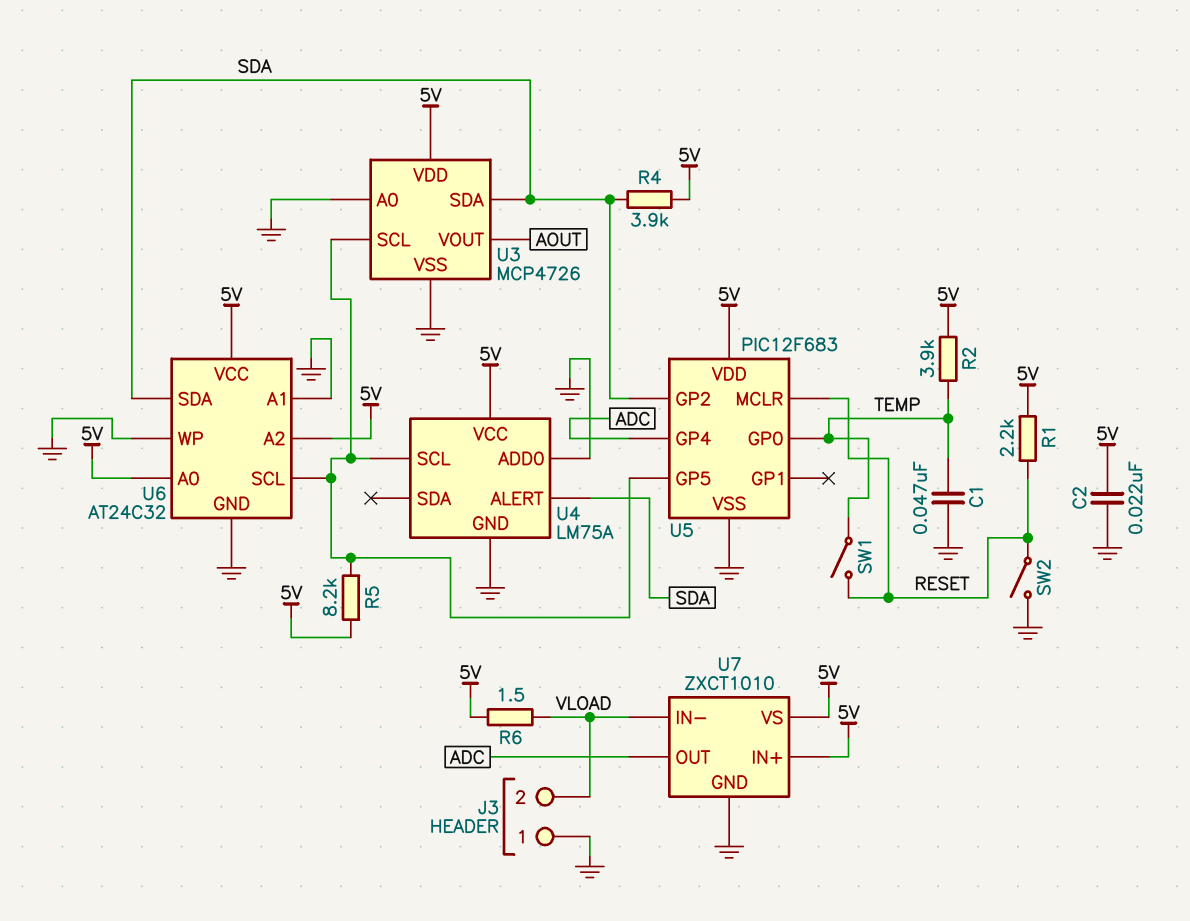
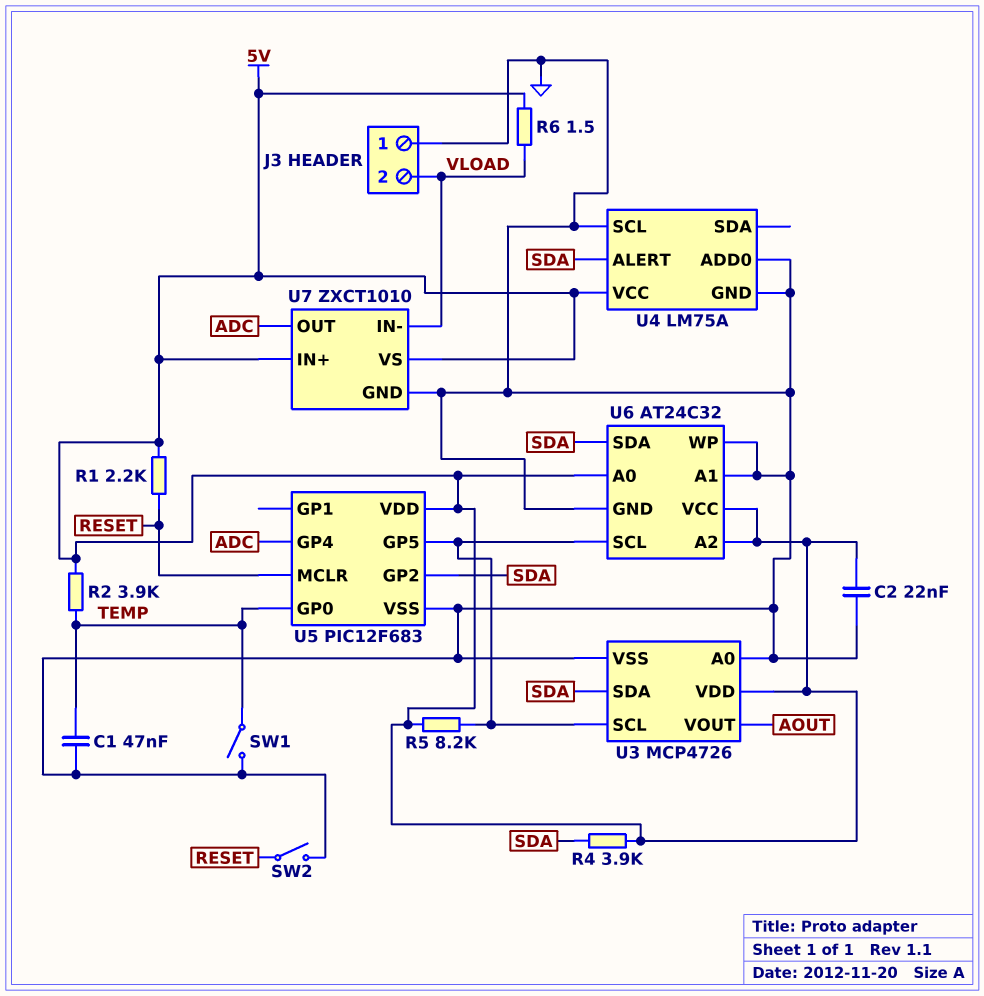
SW1: switch (RESET, TEMP) -> switch (GND, TEMP)
U4 pin SCL: U3/SCL -> GND

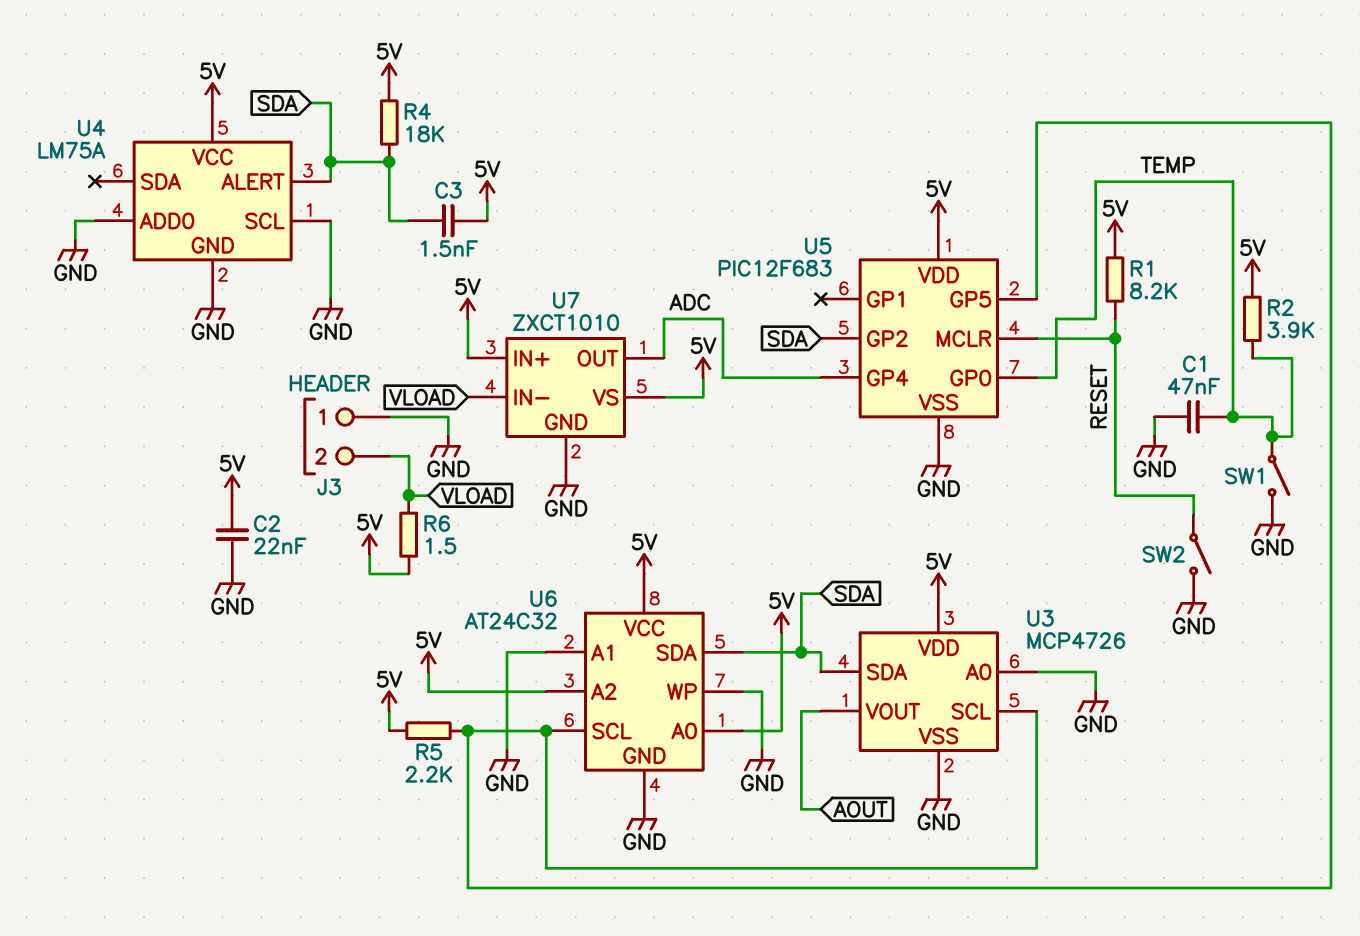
C3: none -> 1.5nF (5V, SDA)
R1: 2.2k (5V, RESET) -> 8.2k (5V, RESET)
R4: 3.9k (5V, SDA) -> 18k (5V, SDA)
R5: 8.2k (5V, U3/SCL) -> 2.2k (5V, U3/SCL)

